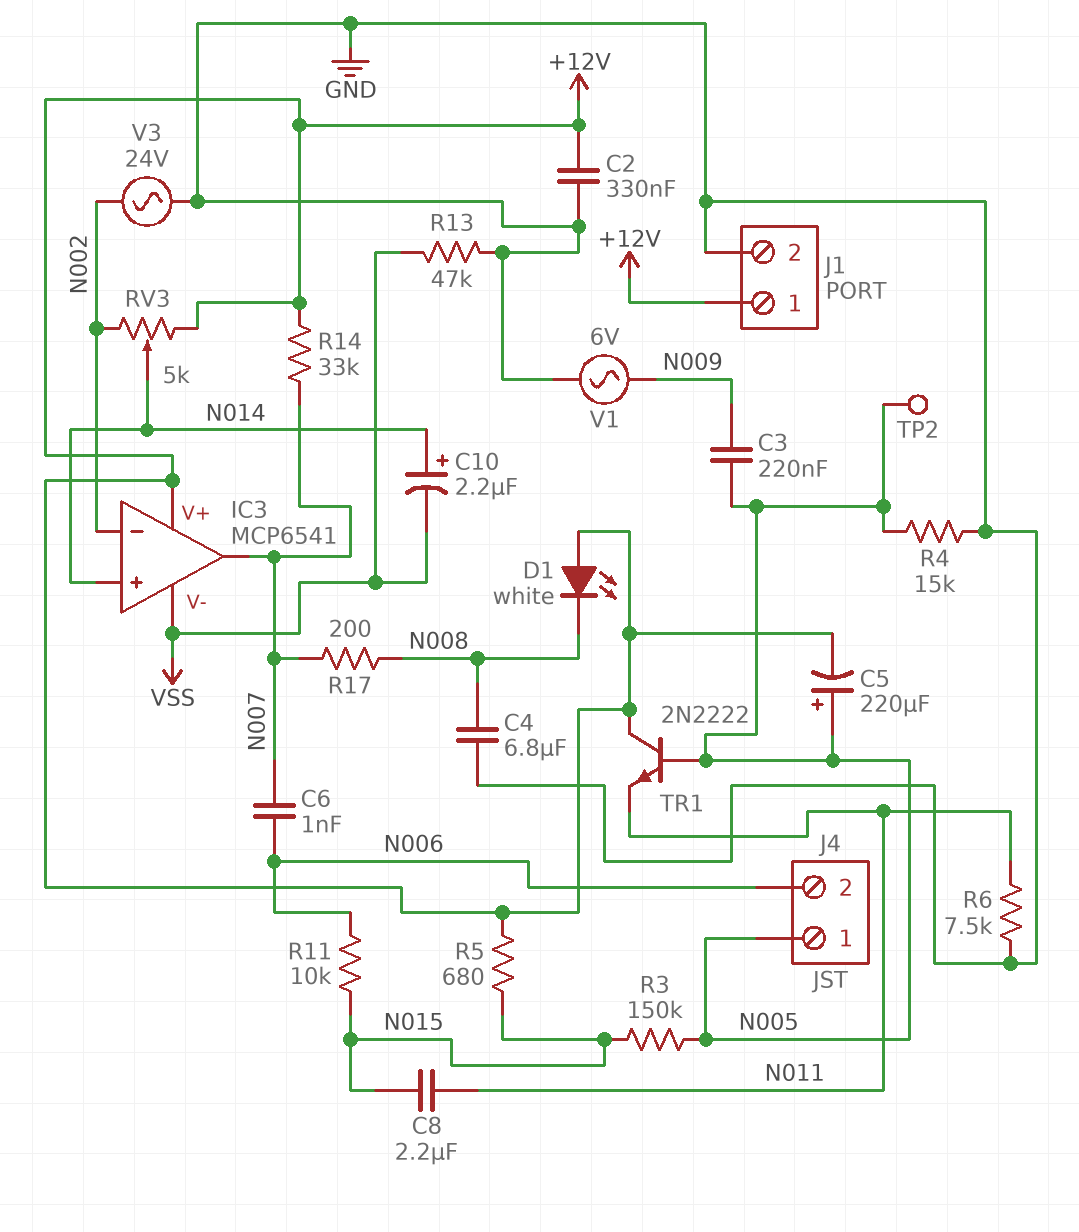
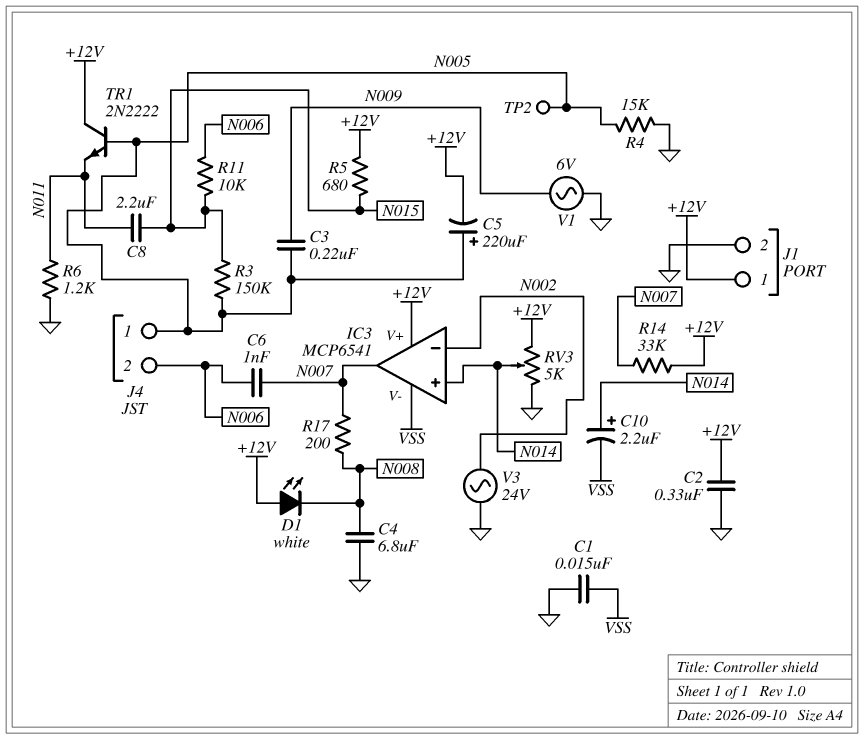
C1: none -> 15nF (GND, VSS)
R6: 7.5k (GND, N011) -> 1.2k (GND, N011)
R13: 47k (GND, VSS) -> none
RV3: 5k (+12V, N002, wiper N014) -> 5k (+12V, GND, wiper N014)

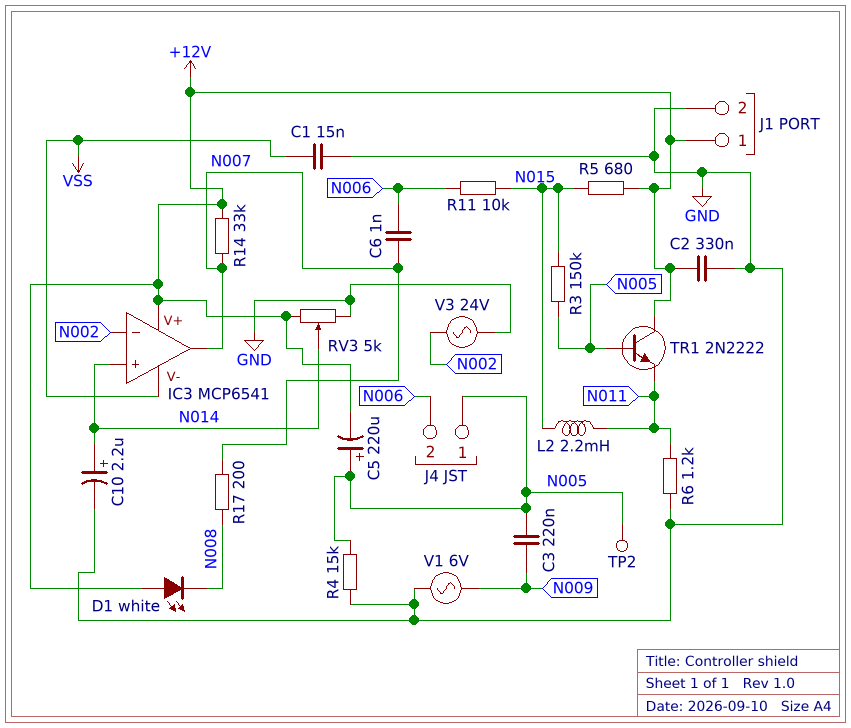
C4: 6.8uF (GND, N008) -> none
C8: 2.2uF (N011, N015) -> none
C10: 2.2uF (plus N014, minus VSS) -> 2.2uF (plus N014, minus GND)
L2: none -> 2.2mH (N011, N015)

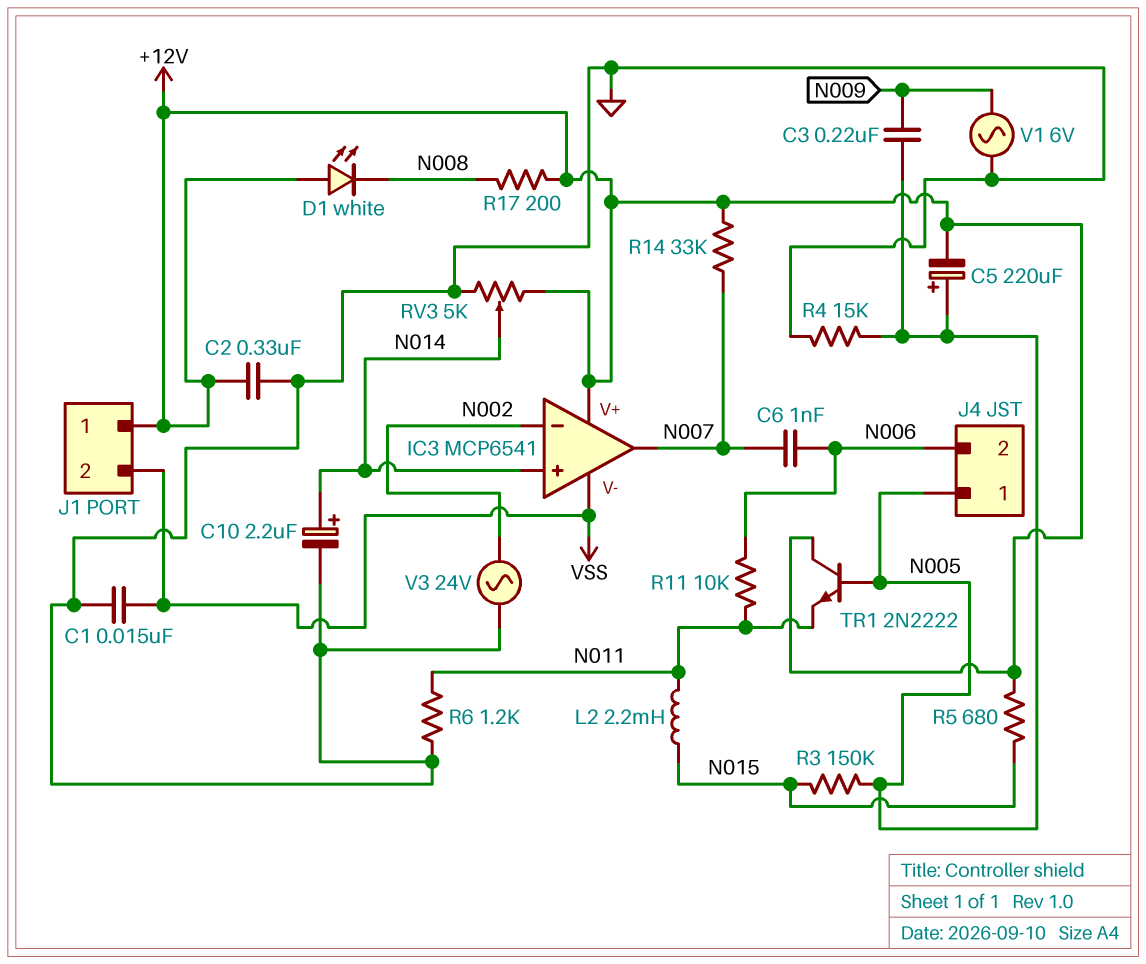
J1 pin 2: GND -> VSS
R11: 10k (N006, N015) -> 10k (N006, N011)
R17: 200 (N007, N008) -> 200 (+12V, N008)
TP2: test point (N005) -> none

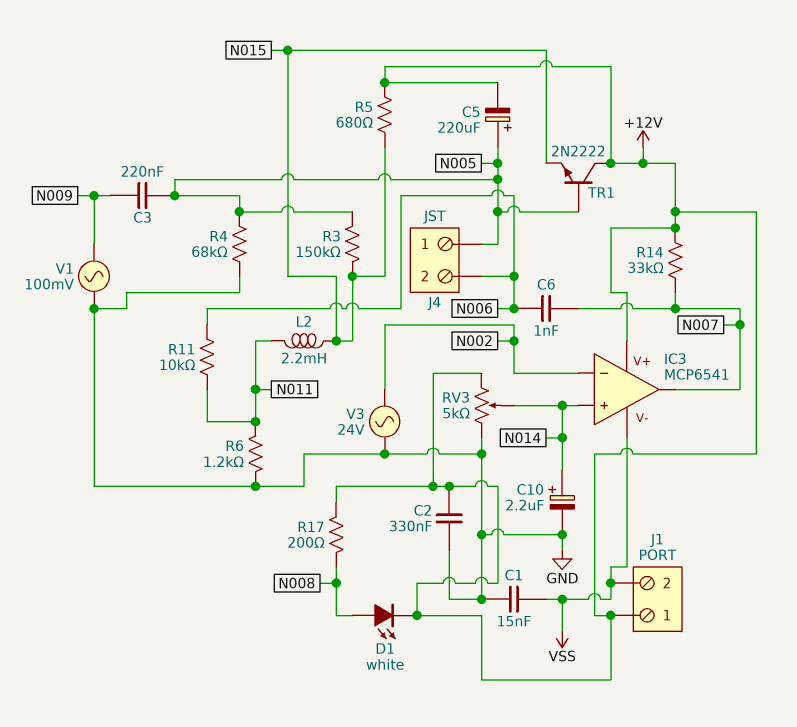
D1: LED white (A +12V, K N008) -> LED white (A N008, K +12V)
R4: 15k (GND, N005) -> 68k (GND, N005)
TR1: NPN 2N2222 (B N005, C +12V, E N011) -> NPN 2N2222 (B N005, C +12V, E N015)
V1: AC 6V (GND, N009) -> AC 100mV (GND, N009)

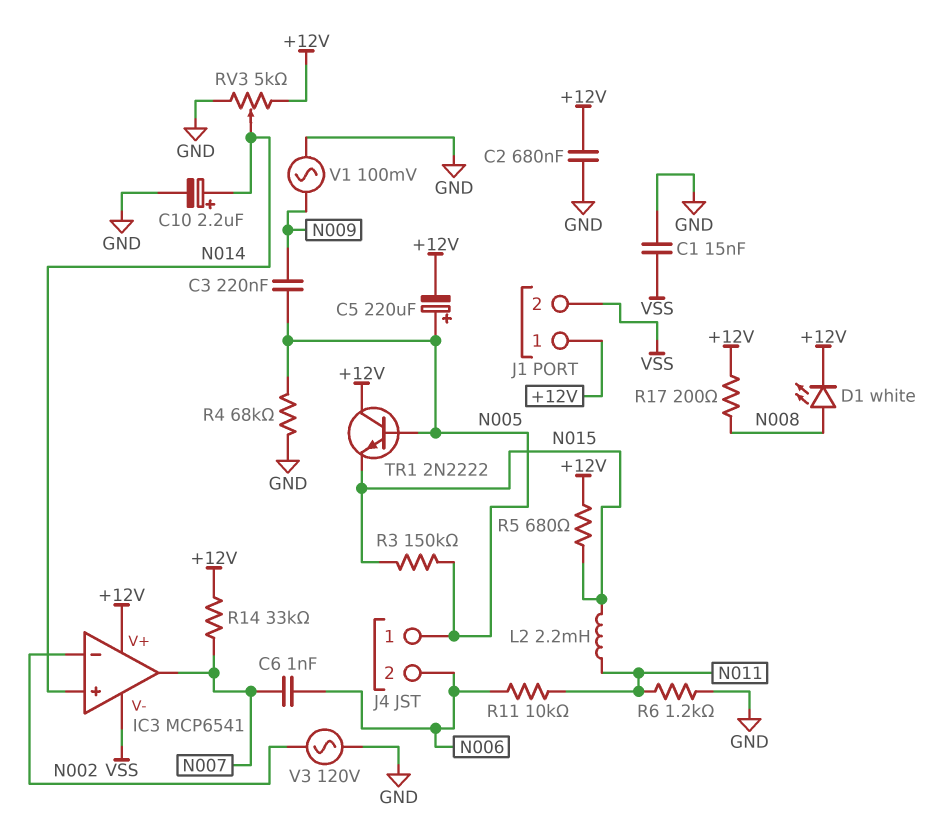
C2: 330nF (+12V, GND) -> 680nF (+12V, GND)
V3: AC 24V (GND, N002) -> AC 120V (GND, N002)

